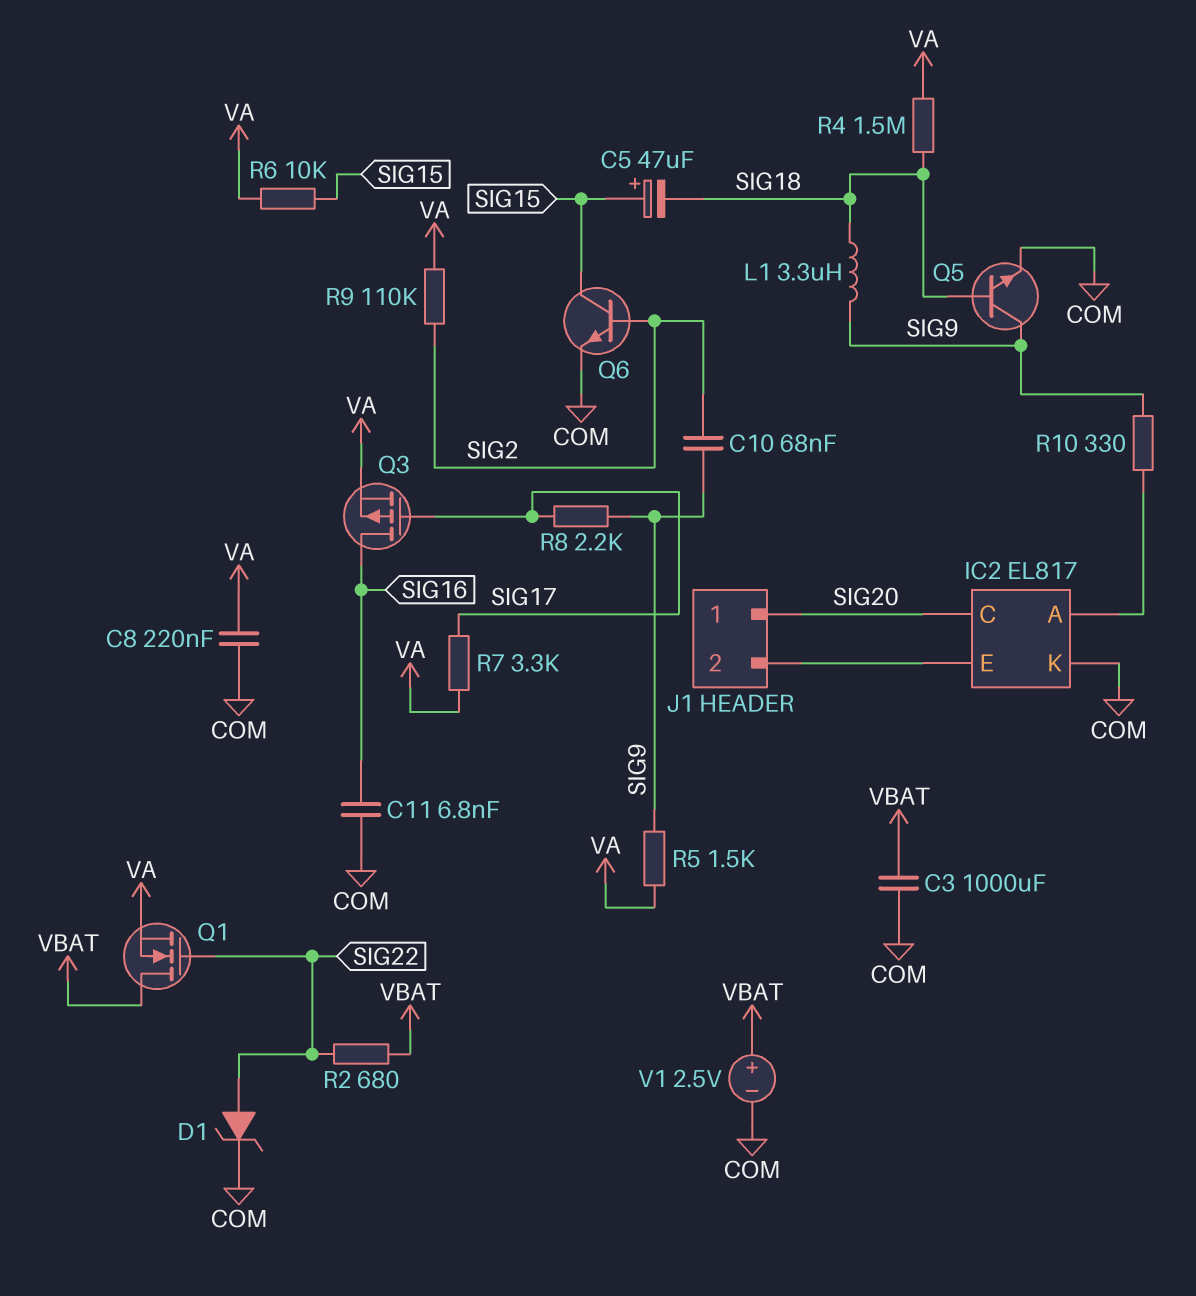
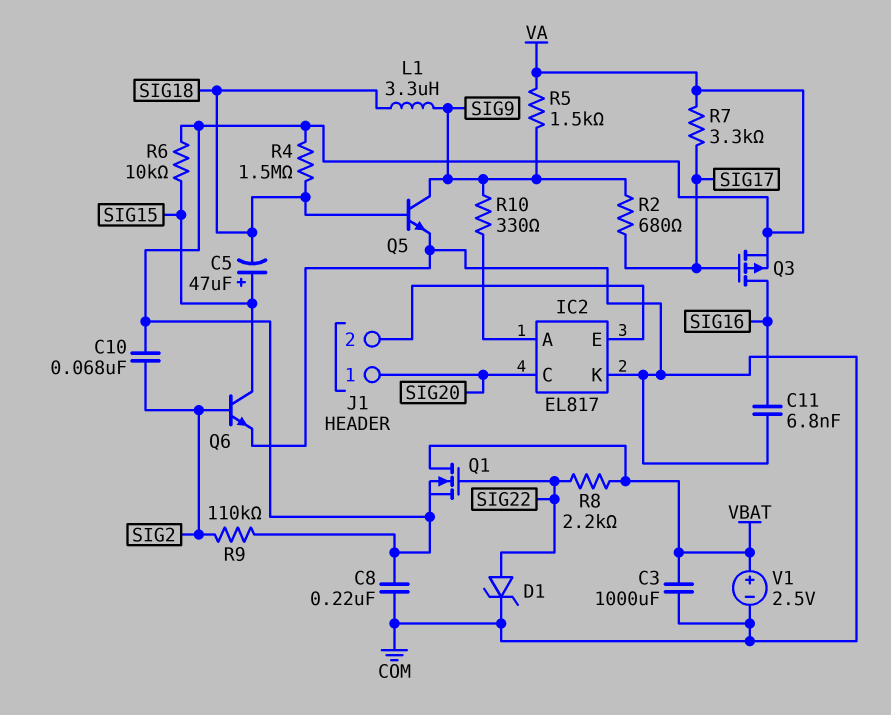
C10: 68nF (SIG2, SIG9) -> 68nF (SIG2, VA)
R2: 680 (SIG22, VBAT) -> 680 (SIG9, SIG17)
R8: 2.2k (SIG9, SIG17) -> 2.2k (SIG22, VBAT)

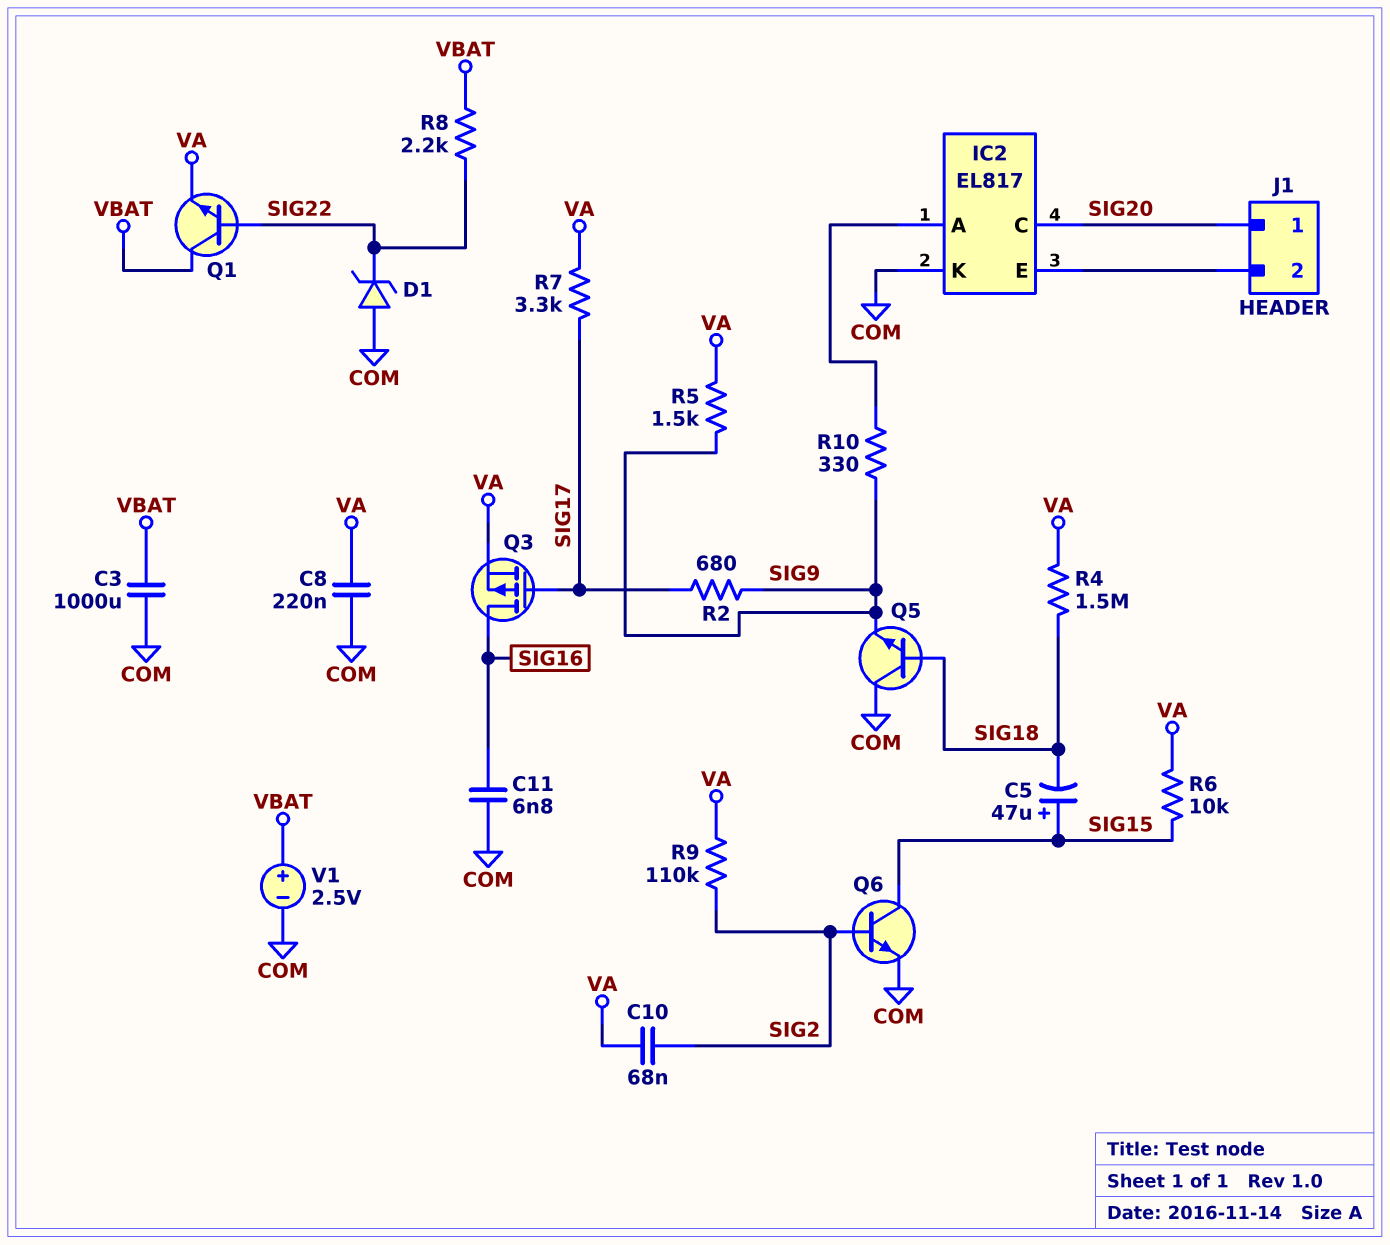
D1: zener (A SIG22, K COM) -> zener (A COM, K SIG22)
L1: 3.3uH (SIG9, SIG18) -> none
Q1: NMOS (G SIG22, D VBAT, S VA) -> NPN (B SIG22, C VBAT, E VA)
Q5: NPN (B SIG18, C SIG9, E COM) -> NPN (B SIG18, C COM, E SIG9)

